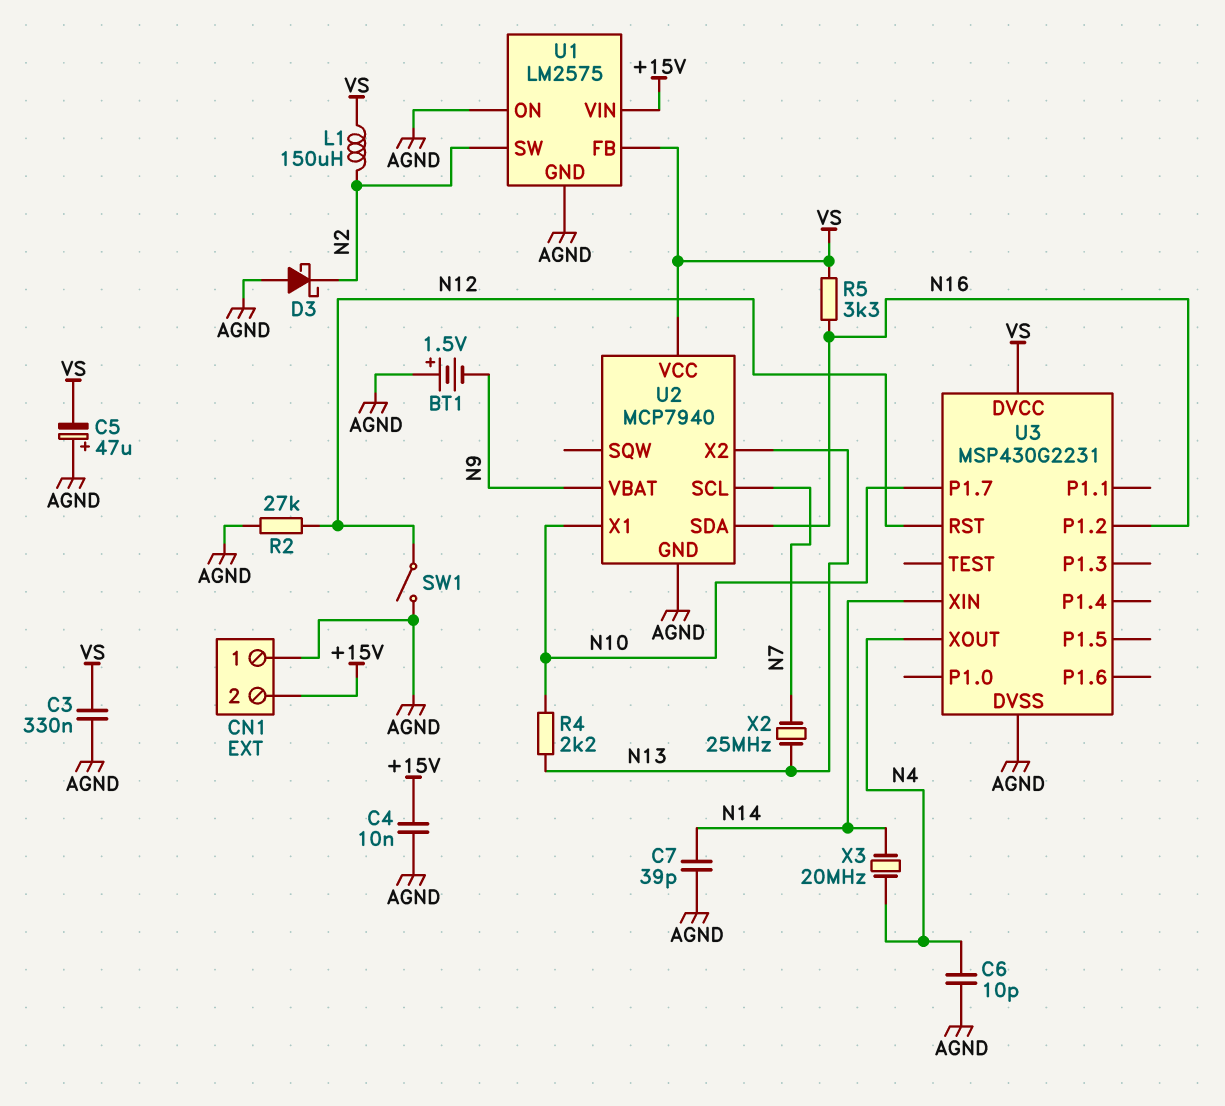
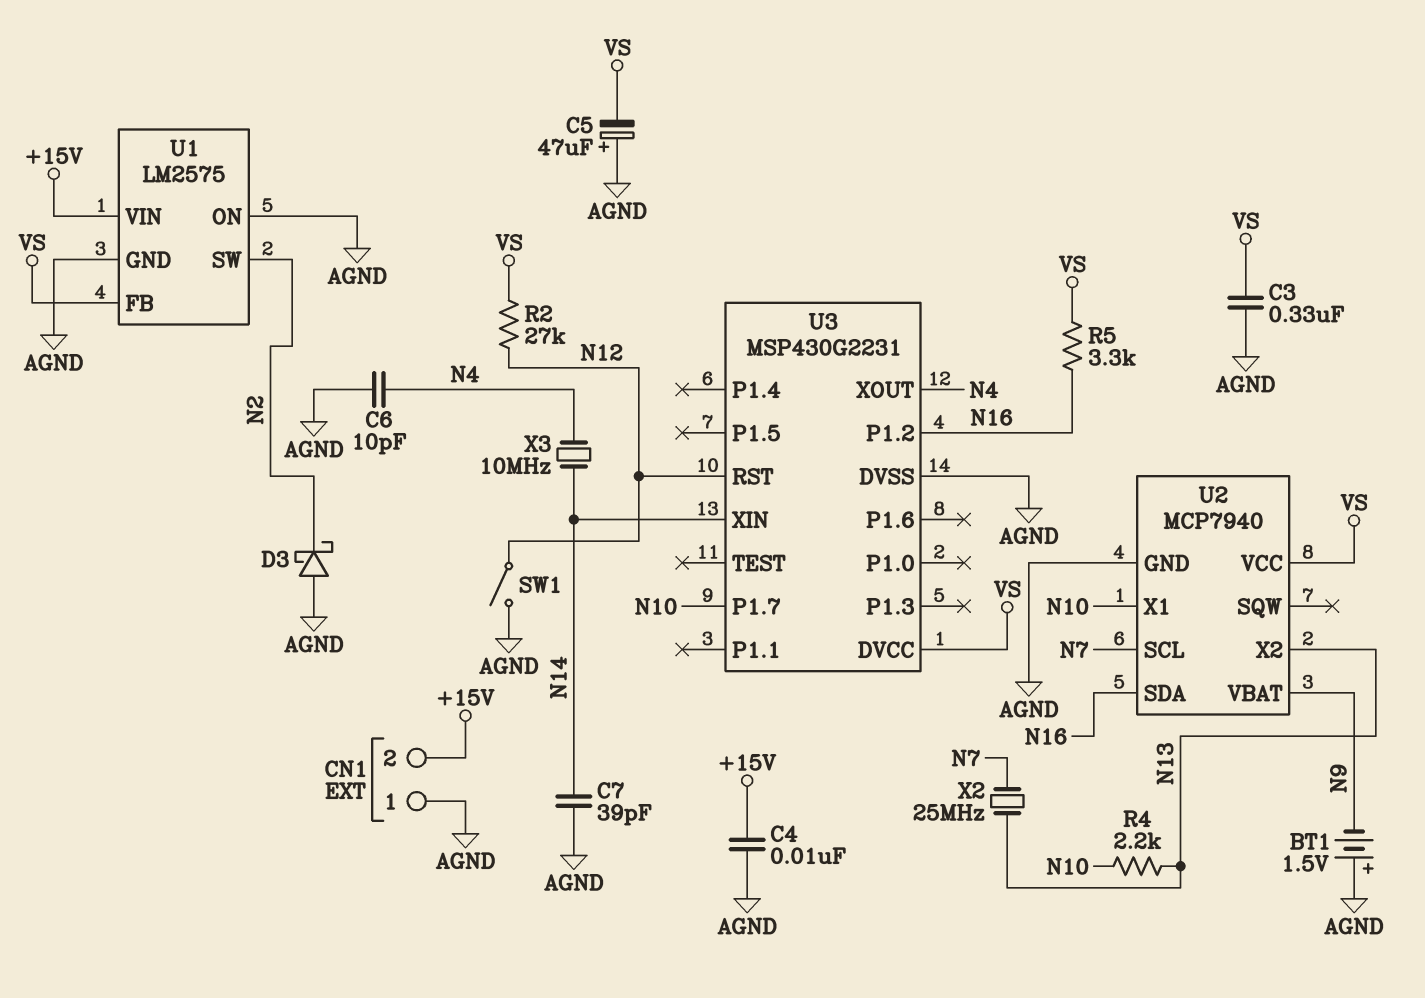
L1: 150uH (N2, VS) -> none
R2: 27k (AGND, N12) -> 27k (N12, VS)
X3: 20MHz (N4, N14) -> 10MHz (N4, N14)

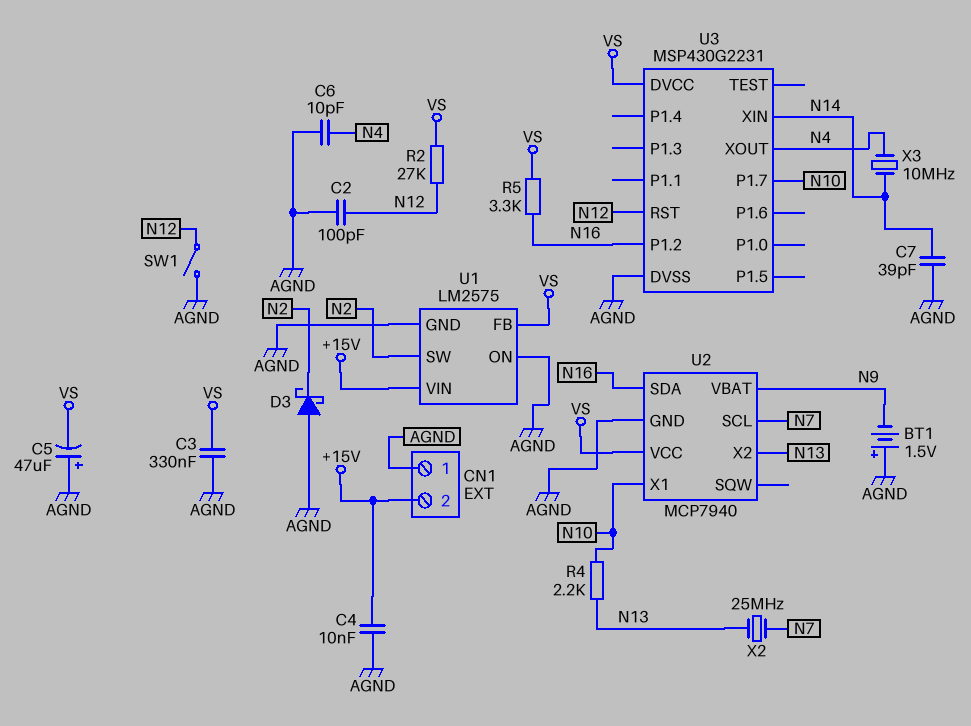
C2: none -> 100pF (AGND, N12)

